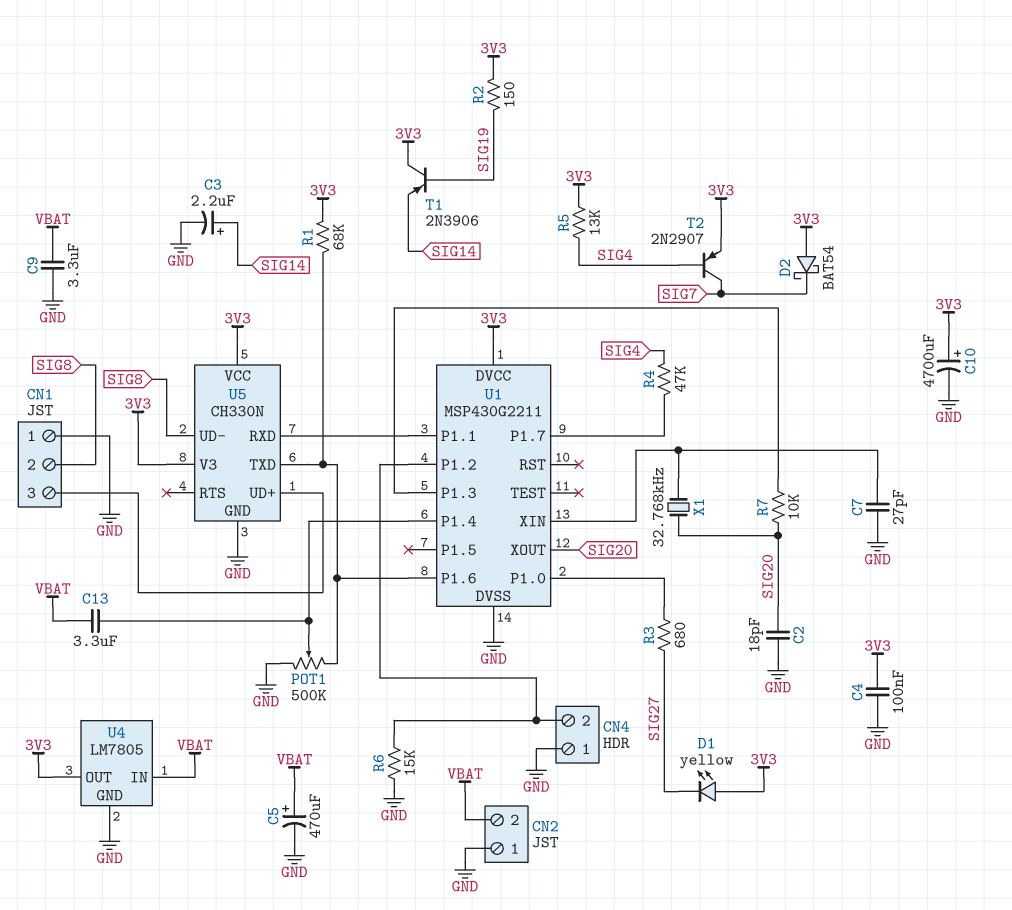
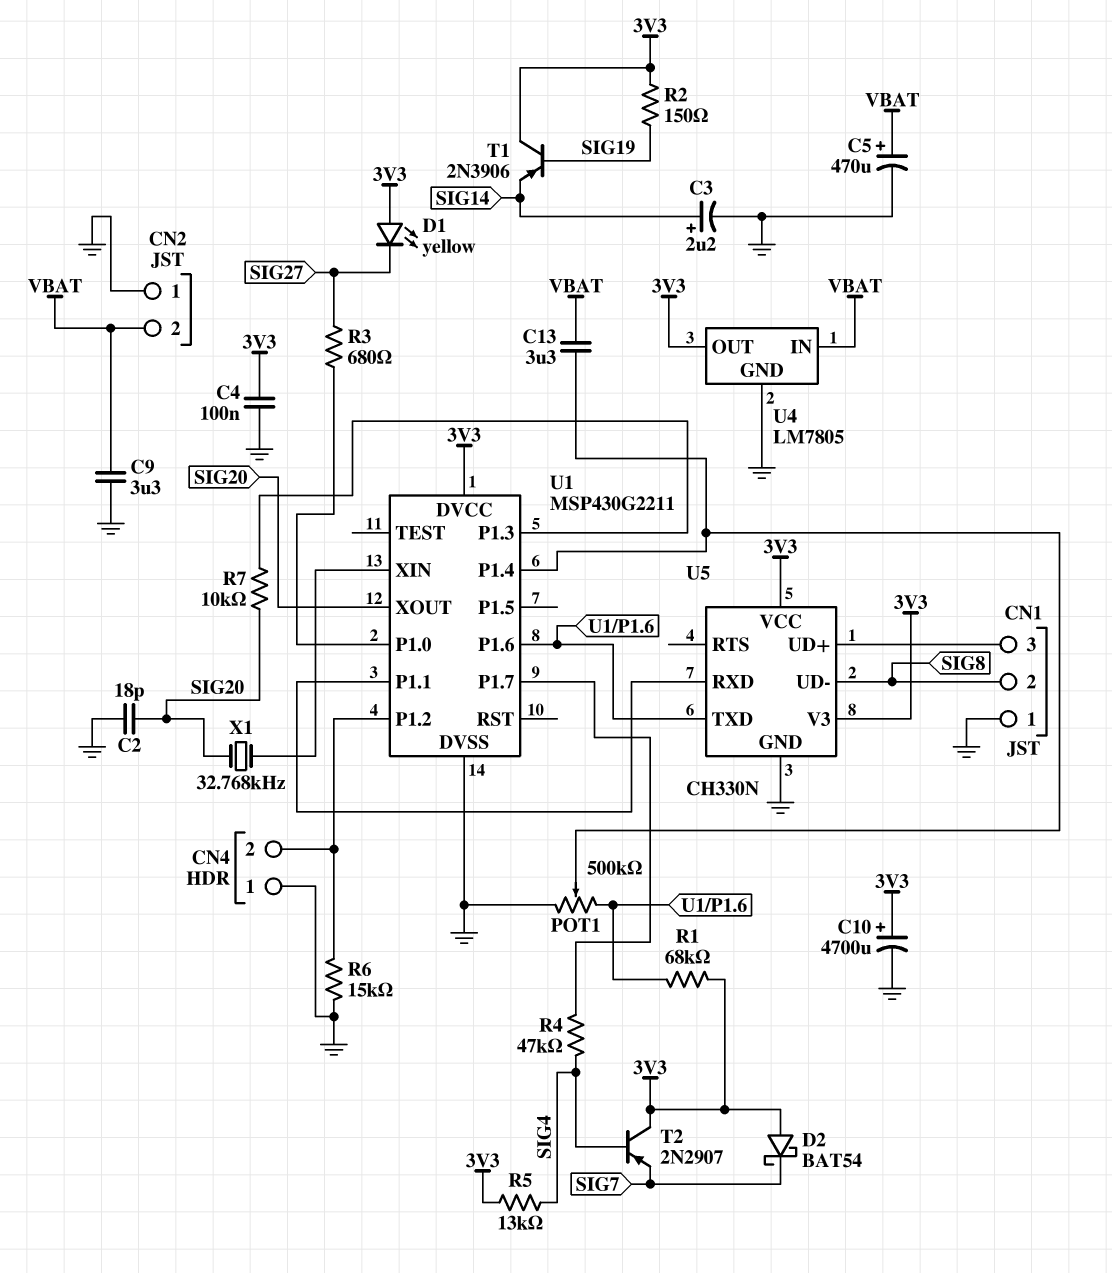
C7: 27pF (GND, U1/XIN) -> none
T2: PNP 2N2907 (B SIG4, C SIG7, E 3V3) -> PNP 2N2907 (B SIG4, C 3V3, E SIG7)

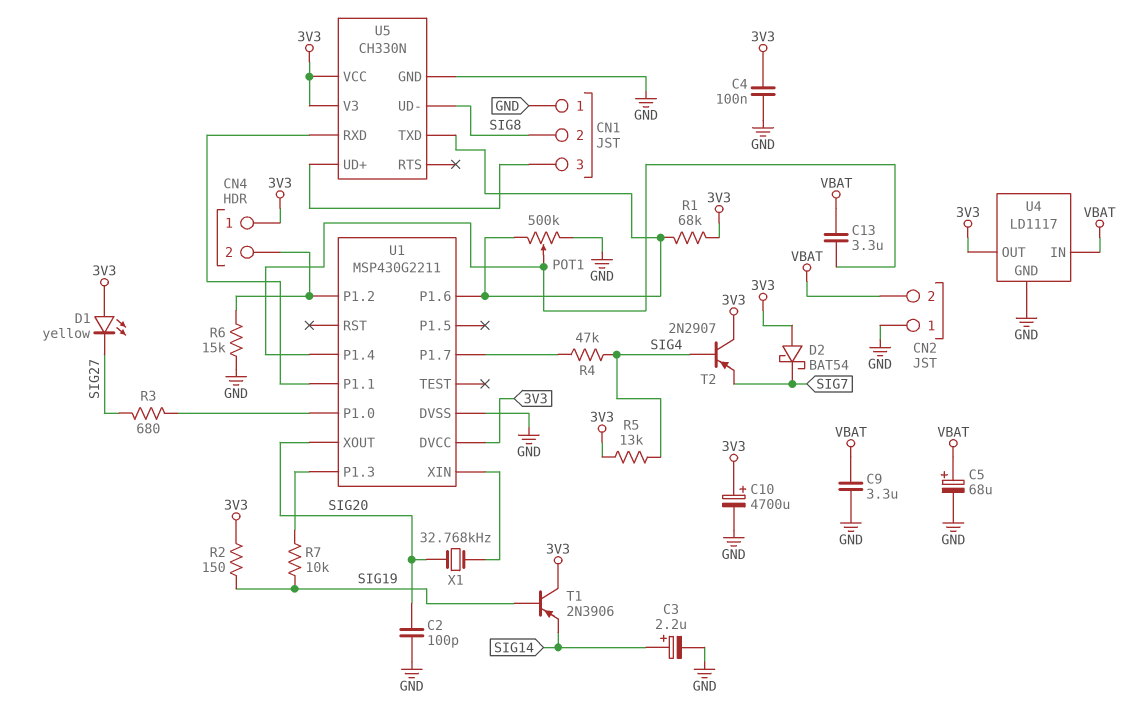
C2: 18pF (GND, SIG20) -> 100pF (GND, SIG20)
C5: 470uF (plus VBAT, minus GND) -> 68uF (plus VBAT, minus GND)
CN4 pin 1: GND -> 3V3
R7: 10k (SIG20, U1/P1.3) -> 10k (SIG19, U1/P1.3)
U4: LM7805 -> LD1117

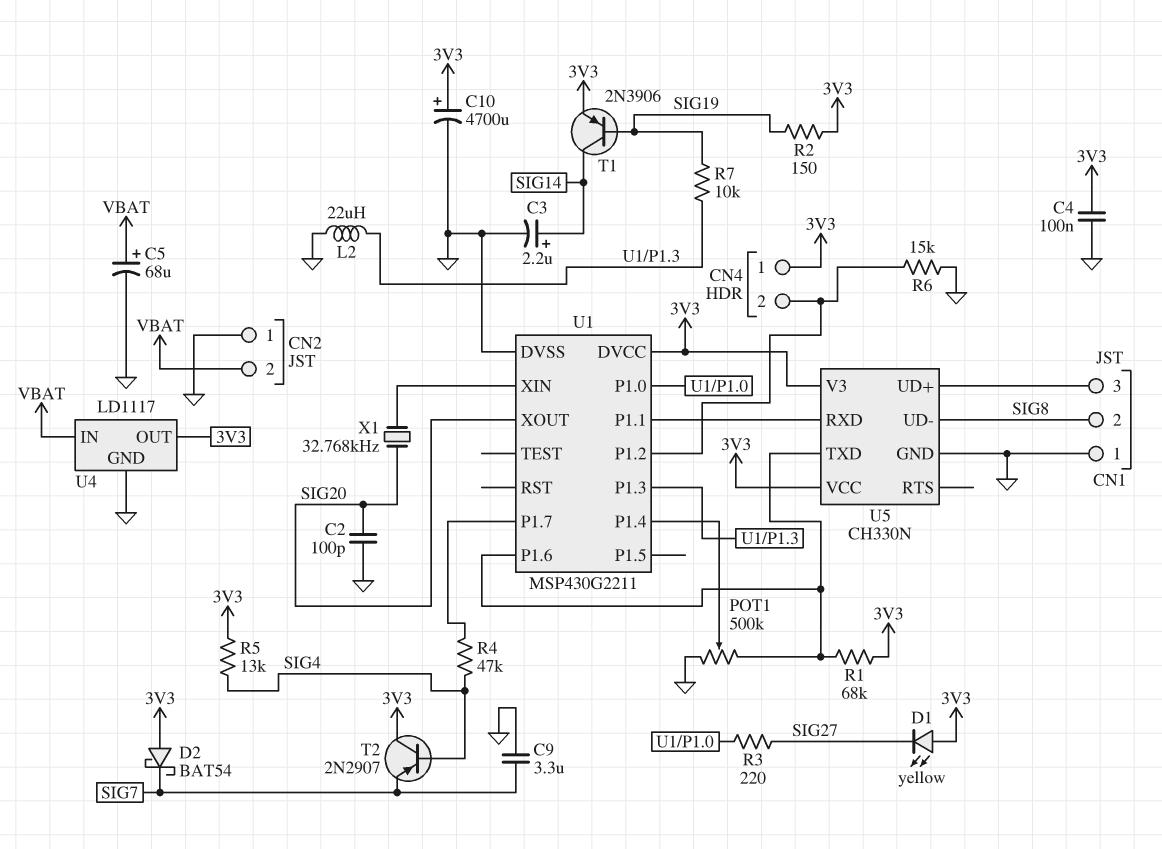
C9: 3.3uF (GND, VBAT) -> 3.3uF (GND, SIG7)
C13: 3.3uF (U1/P1.4, VBAT) -> none
L2: none -> 22uH (GND, U1/P1.3)
R3: 680 (SIG27, U1/P1.0) -> 220 (SIG27, U1/P1.0)
T1: PNP 2N3906 (B SIG19, C 3V3, E SIG14) -> PNP 2N3906 (B SIG19, C SIG14, E 3V3)

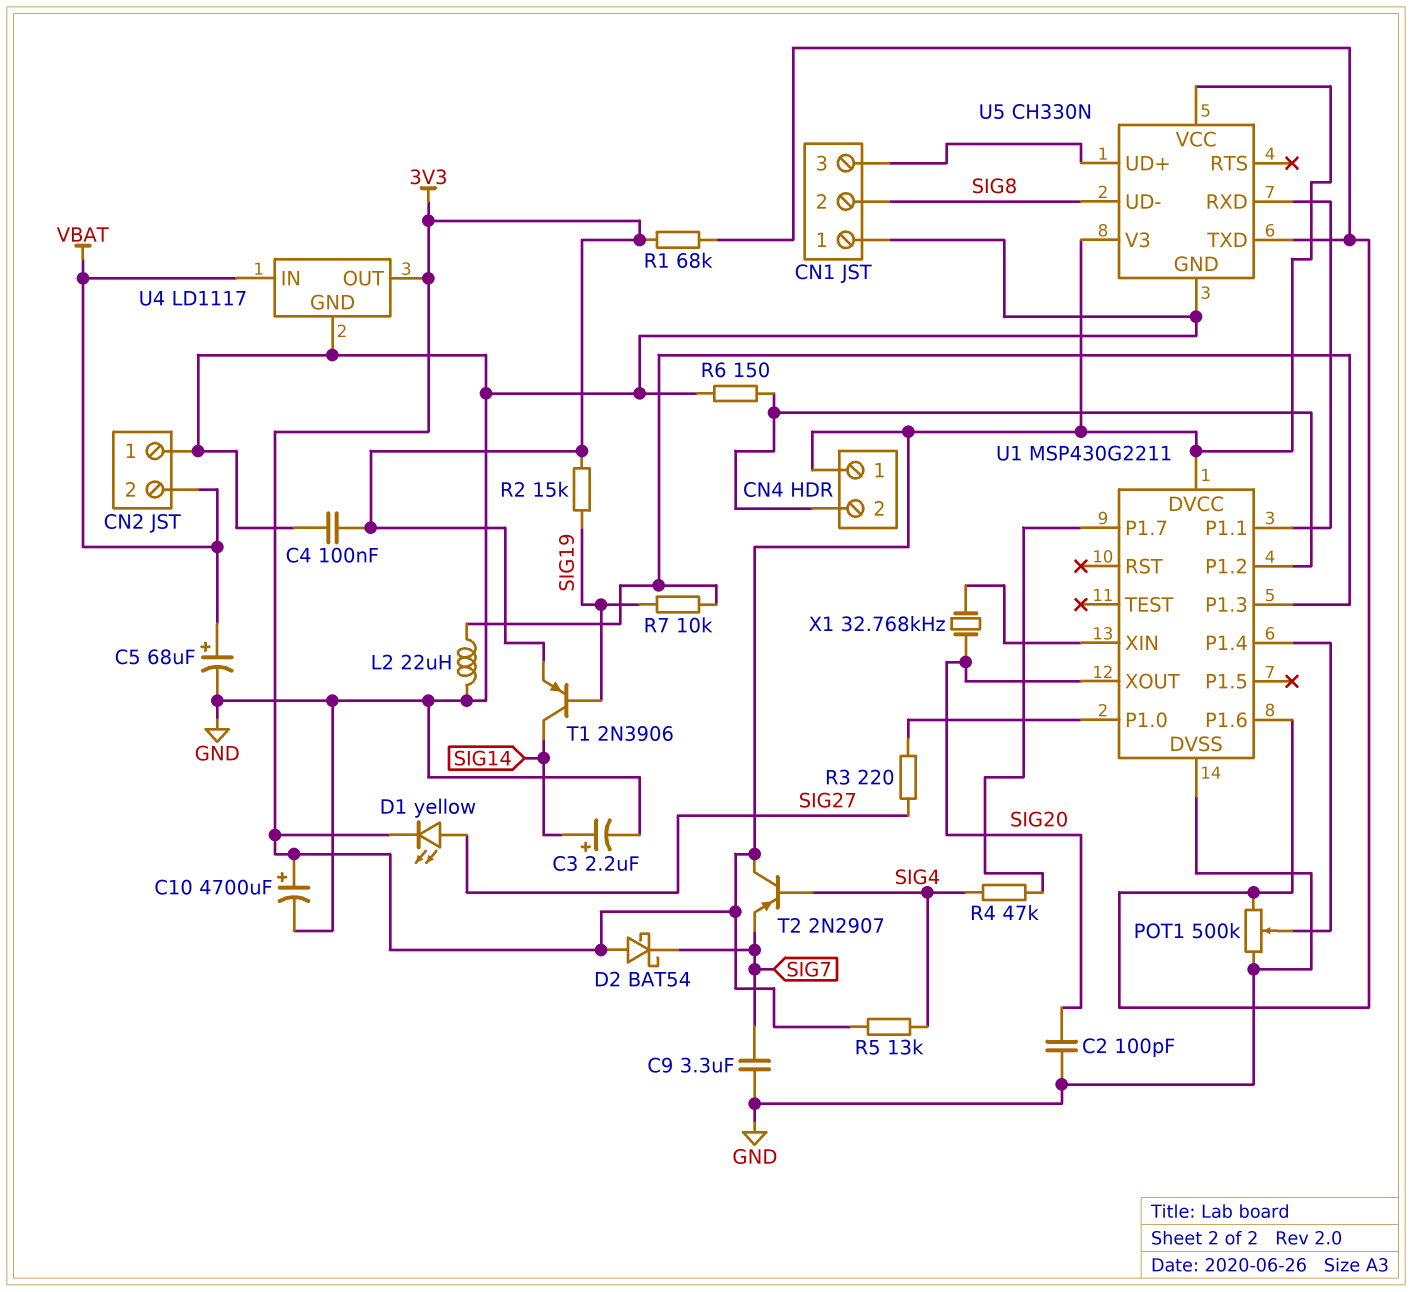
D1: LED yellow (A 3V3, K SIG27) -> LED yellow (A SIG27, K 3V3)
R2: 150 (3V3, SIG19) -> 15k (3V3, SIG19)
R6: 15k (CN4/2, GND) -> 150 (CN4/2, GND)

